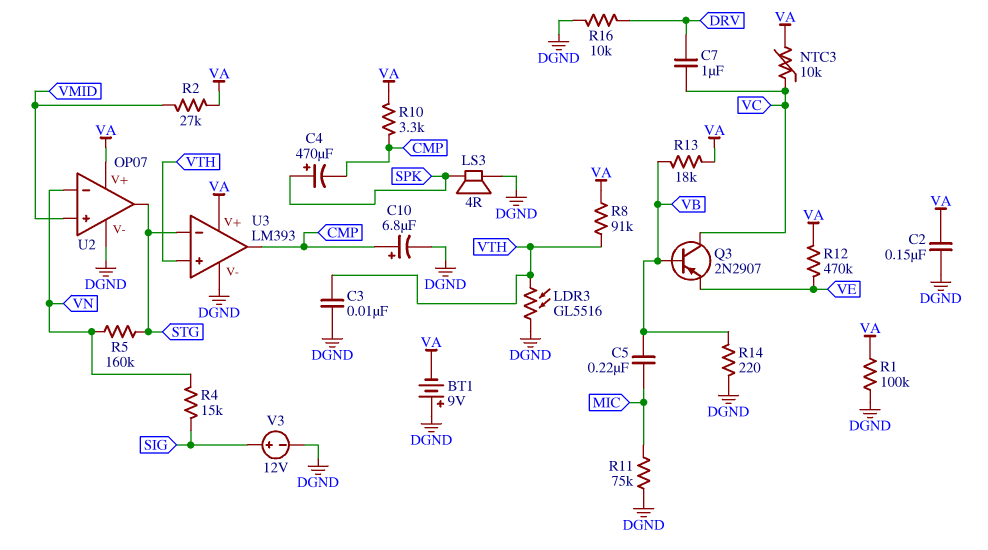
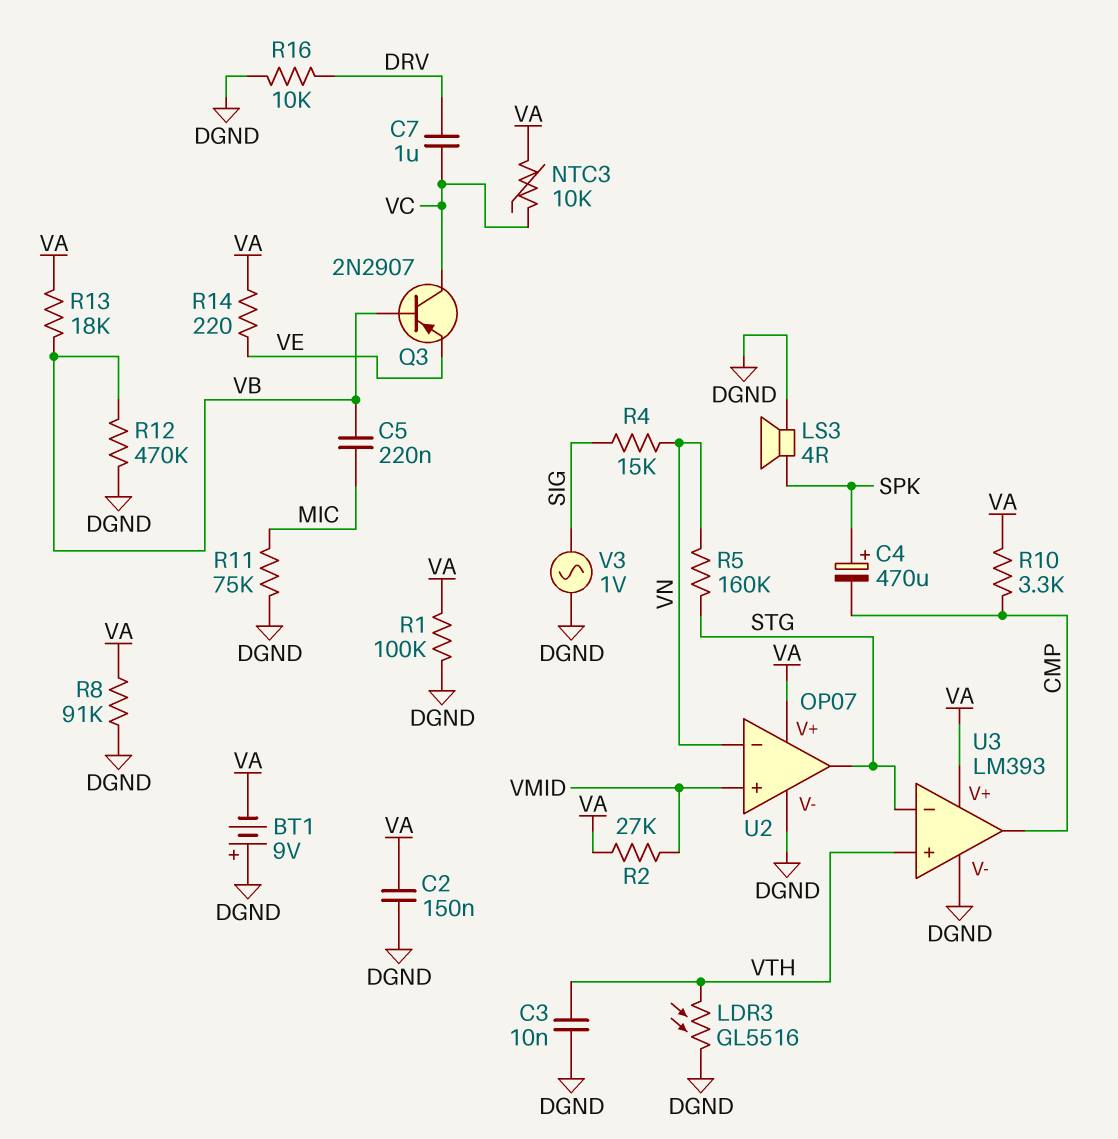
C10: 6.8uF (plus CMP, minus DGND) -> none
R8: 91k (VA, VTH) -> 91k (DGND, VA)
R12: 470k (VA, VE) -> 470k (DGND, VB)
R14: 220 (DGND, VB) -> 220 (VA, VE)
V3: 12V (plus SIG, minus DGND) -> AC 1V (DGND, SIG)

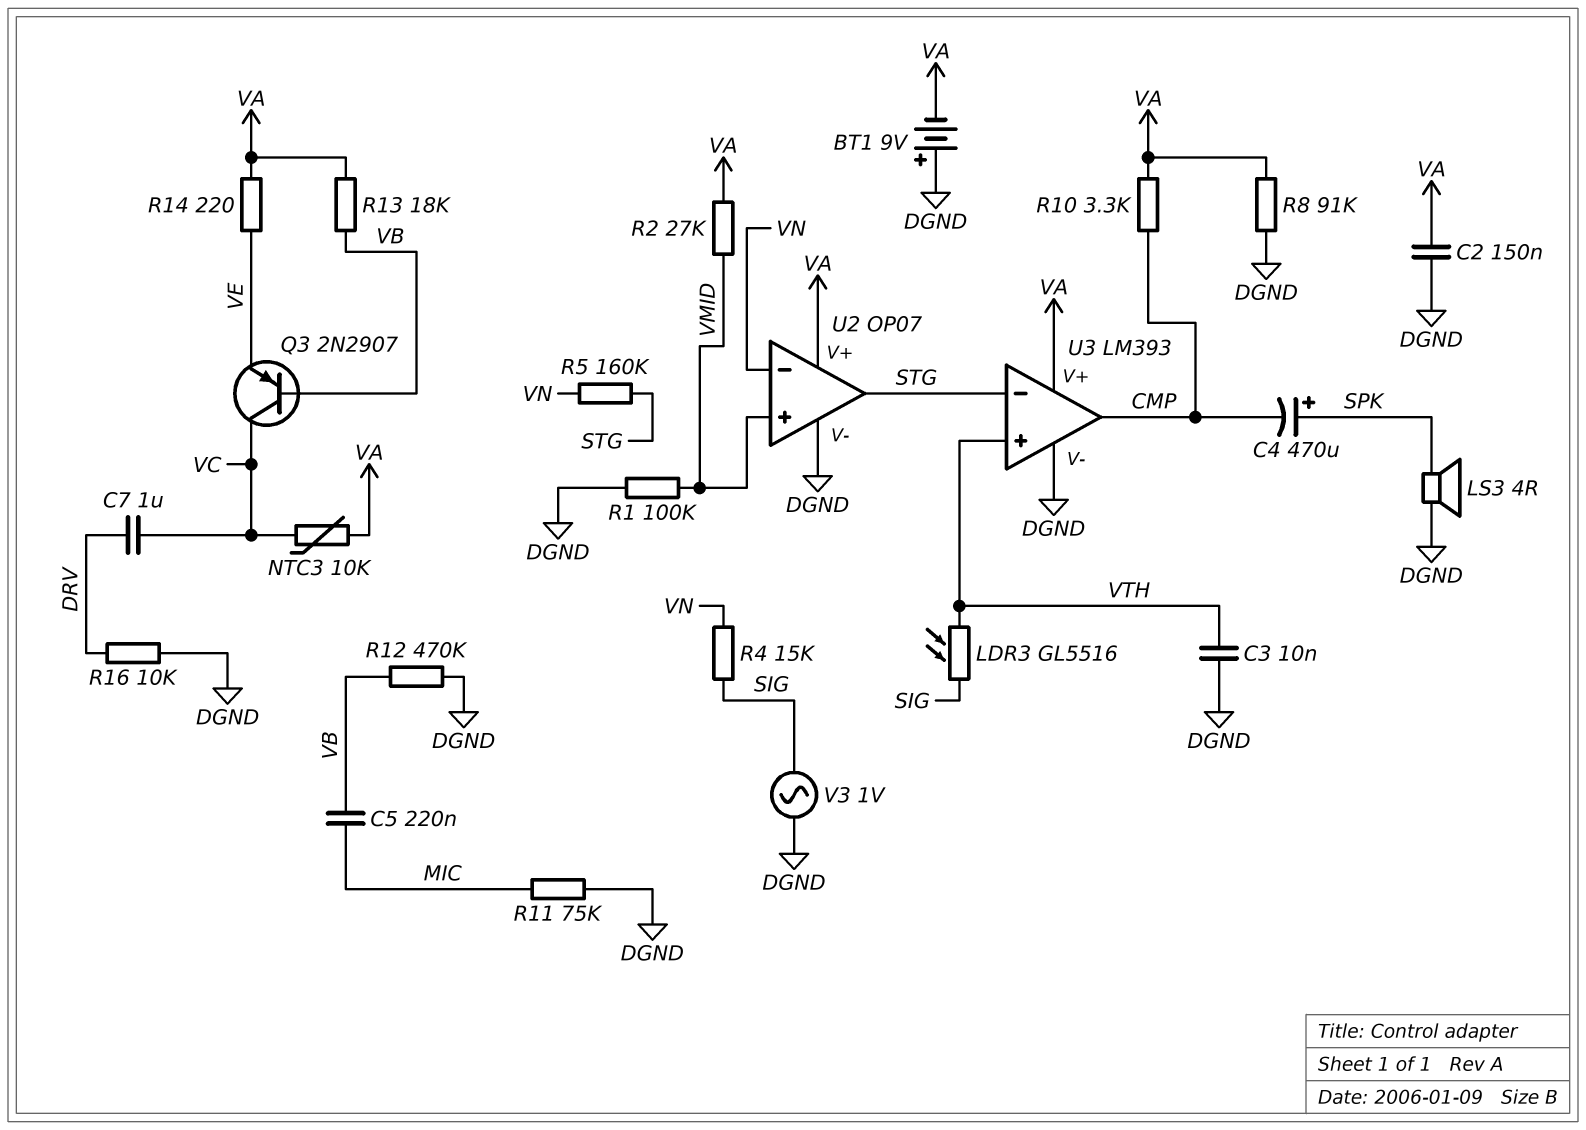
LDR3: GL5516 (DGND, VTH) -> GL5516 (SIG, VTH)
R1: 100k (DGND, VA) -> 100k (DGND, VMID)

